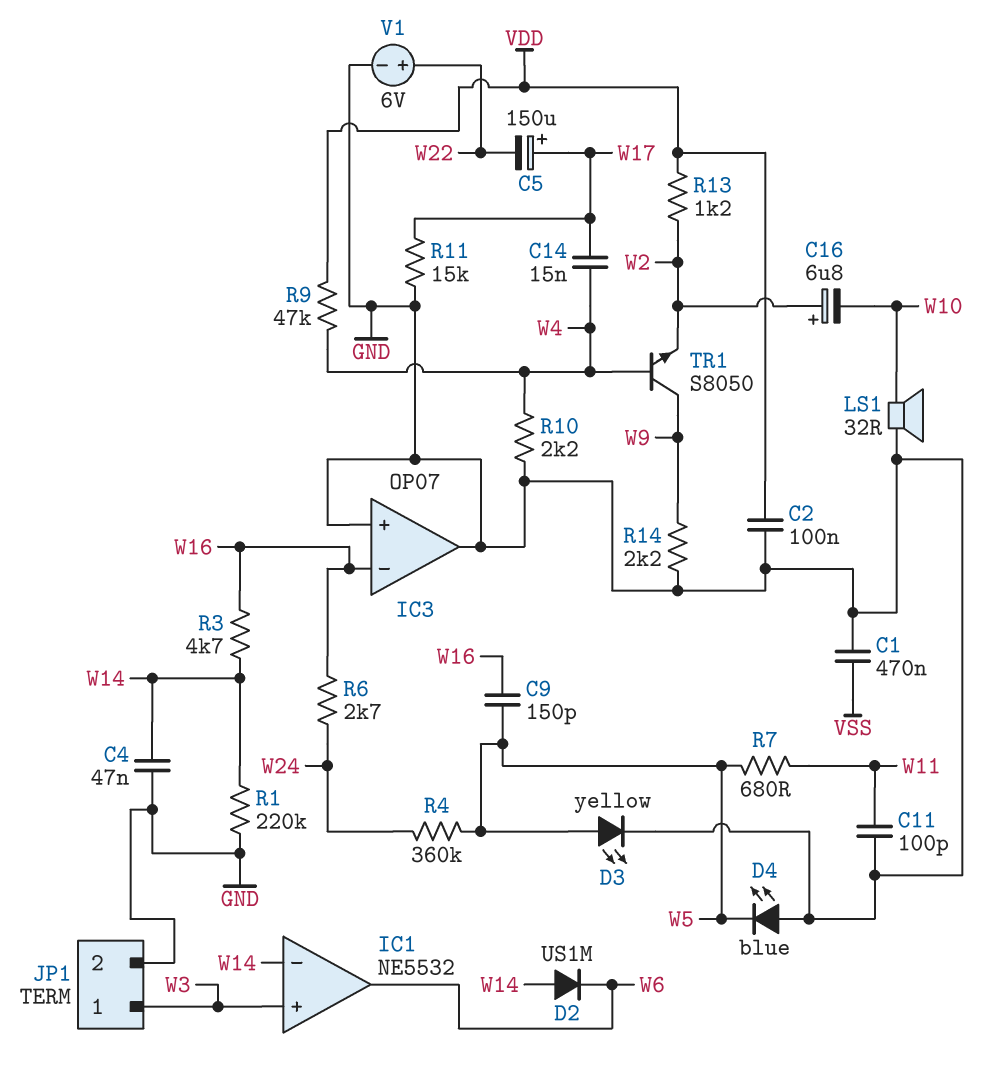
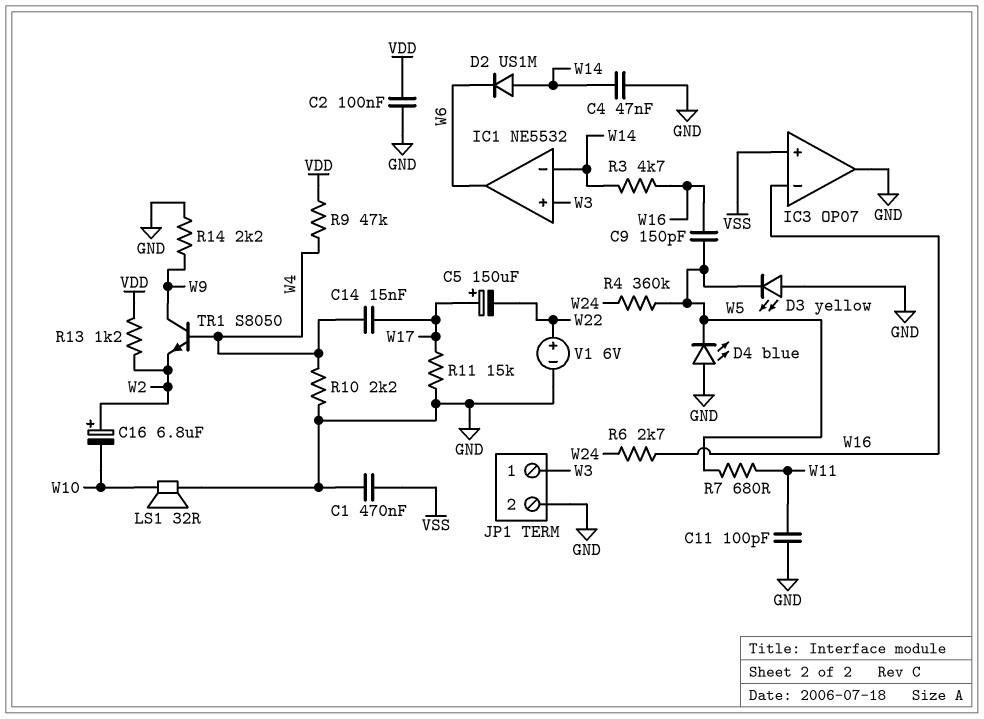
D3: LED yellow (A W5, K GND) -> LED yellow (A GND, K W5)
IC3 pin in+: GND -> VSS
R1: 220k (GND, W14) -> none

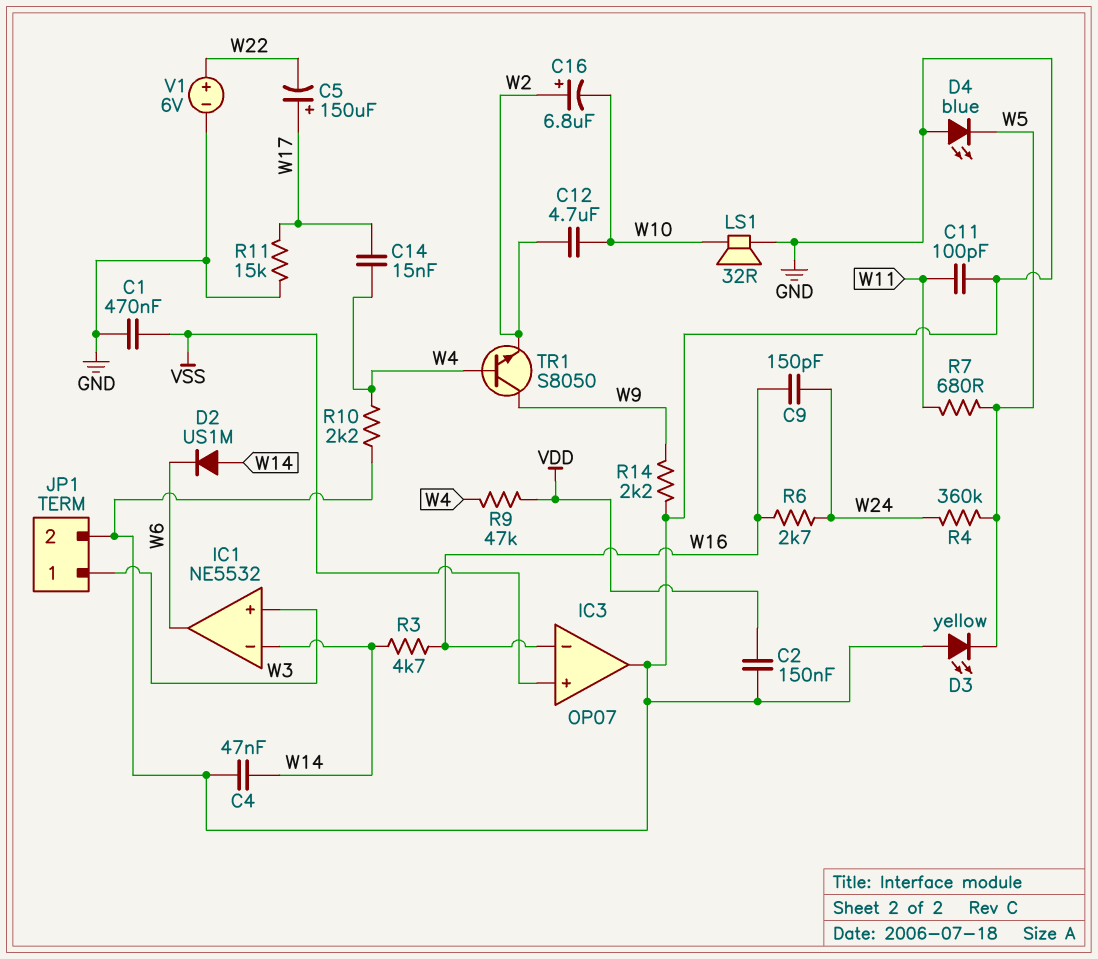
C2: 100nF (GND, VDD) -> 150nF (GND, VDD)
C9: 150pF (W5, W16) -> 150pF (W16, W24)
C12: none -> 4.7uF (W2, W10)
R13: 1.2k (VDD, W2) -> none

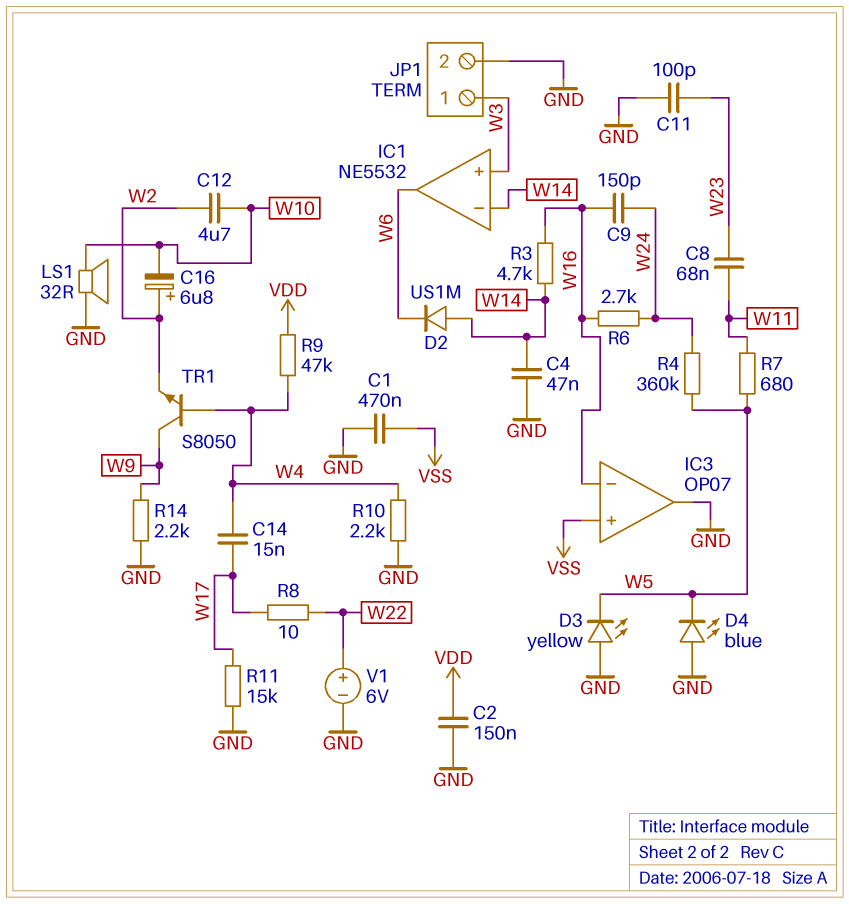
C5: 150uF (plus W17, minus W22) -> none
C8: none -> 68nF (W11, W23)
C11: 100pF (GND, W11) -> 100pF (GND, W23)
R8: none -> 10 (W17, W22)

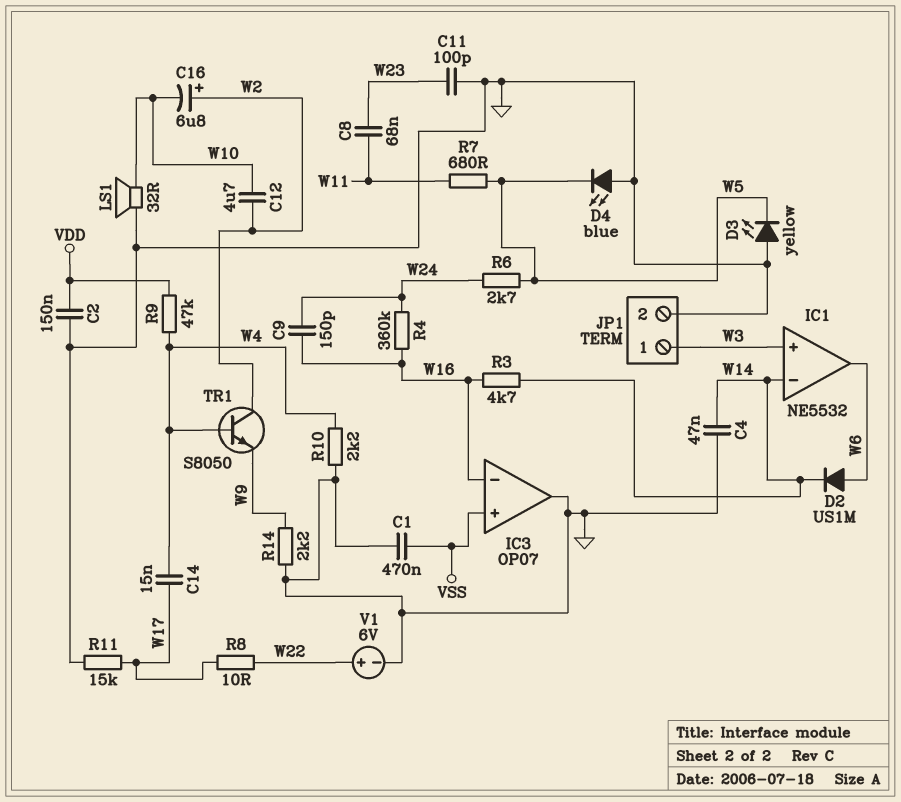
D2: diode US1M (A W14, K W6) -> diode US1M (A W6, K W14)
R4: 360k (W5, W24) -> 360k (W16, W24)
R6: 2.7k (W16, W24) -> 2.7k (W5, W24)
TR1: NPN S8050 (B W4, C W9, E W2) -> NPN S8050 (B W4, C W2, E W9)

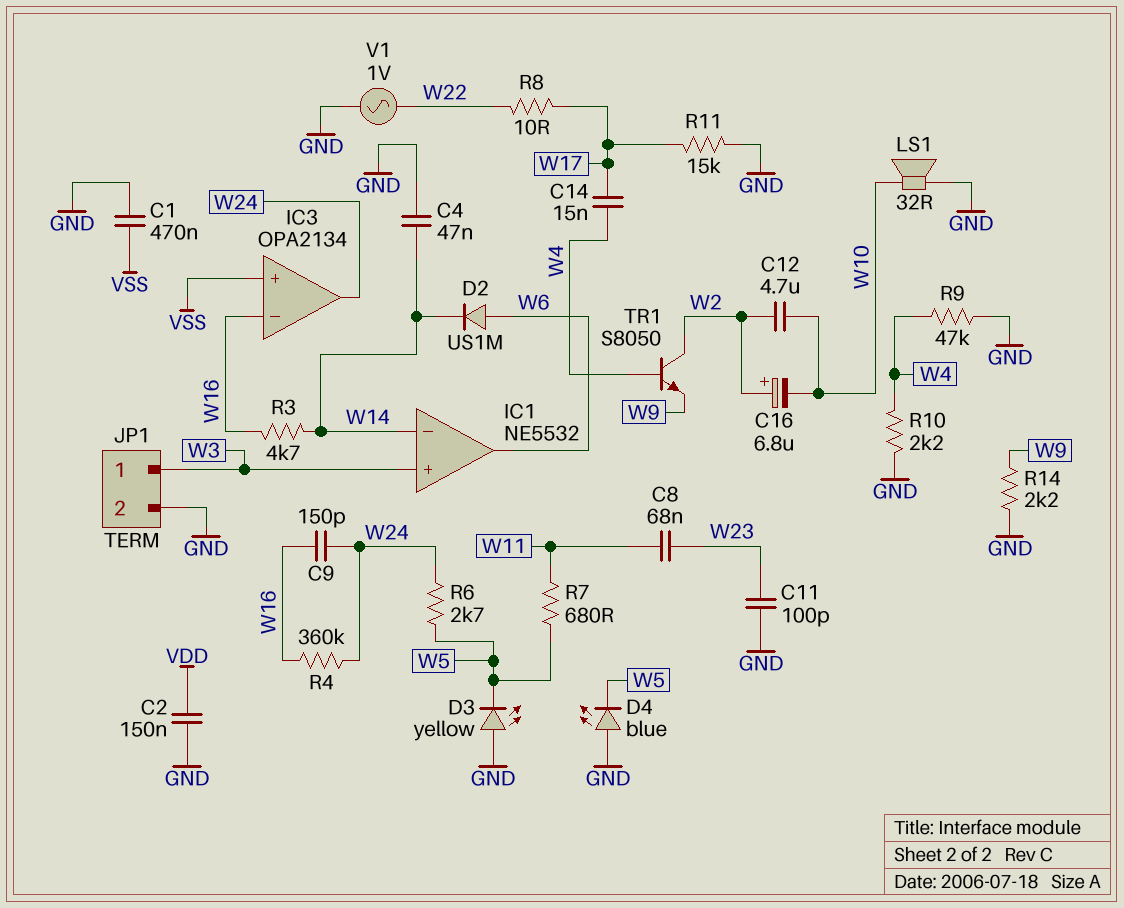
IC3: OP07 -> OPA2134
IC3 pin out: GND -> W24
R9: 47k (VDD, W4) -> 47k (GND, W4)
V1: 6V (plus W22, minus GND) -> AC 1V (GND, W22)

